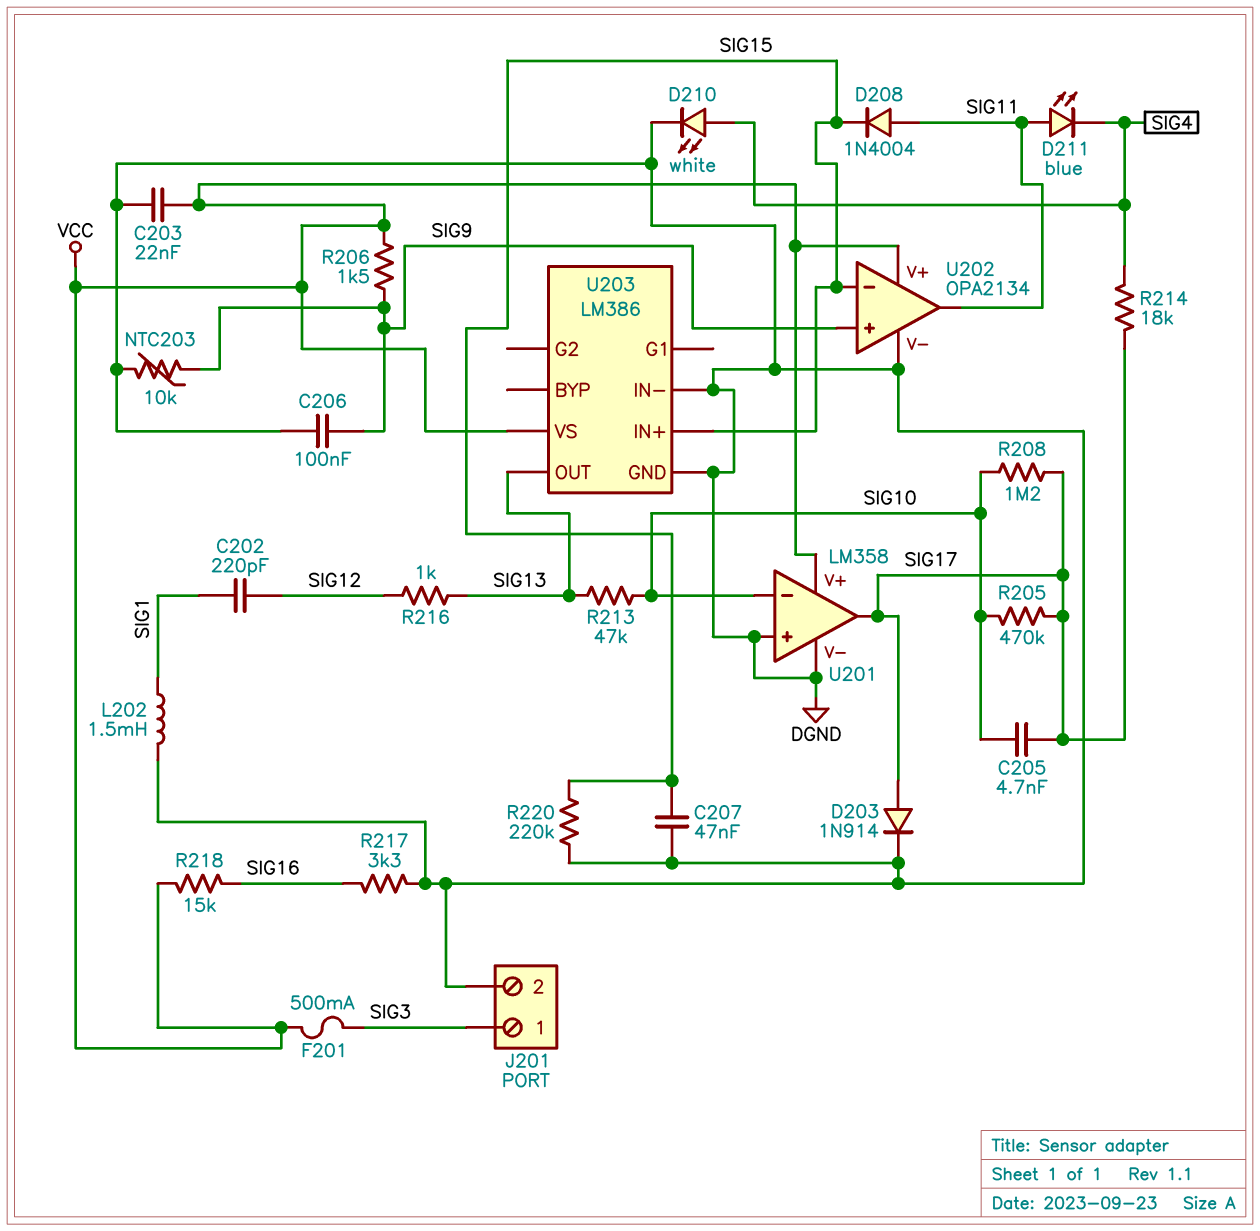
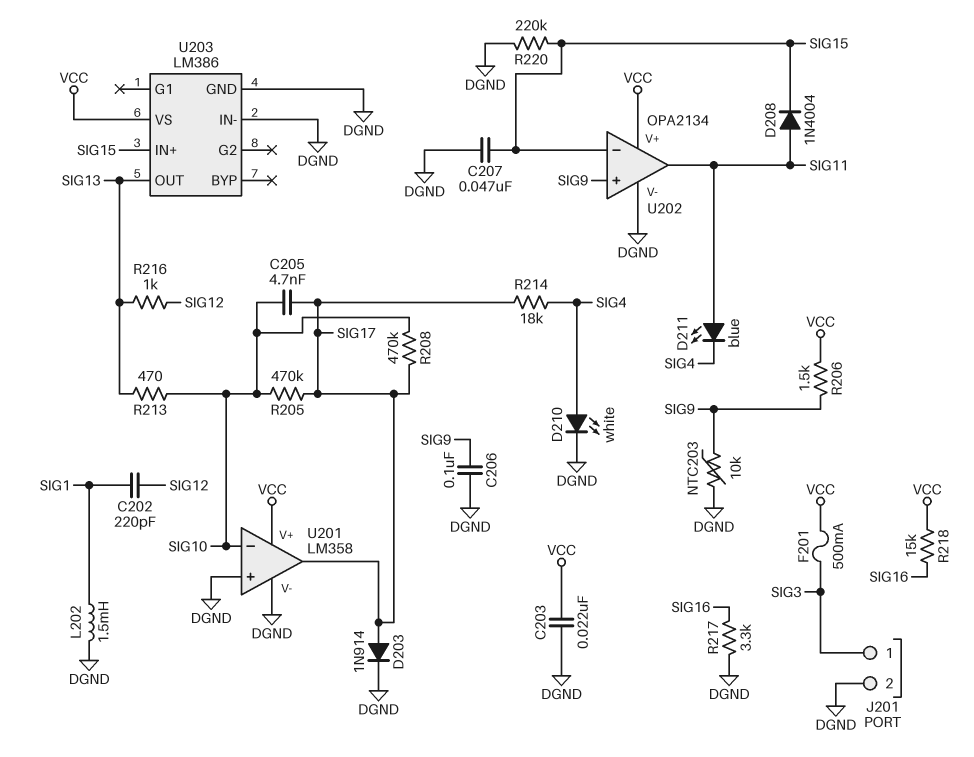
R208: 1.2M (SIG10, SIG17) -> 470k (SIG10, SIG17)
R213: 47k (SIG10, SIG13) -> 470 (SIG10, SIG13)

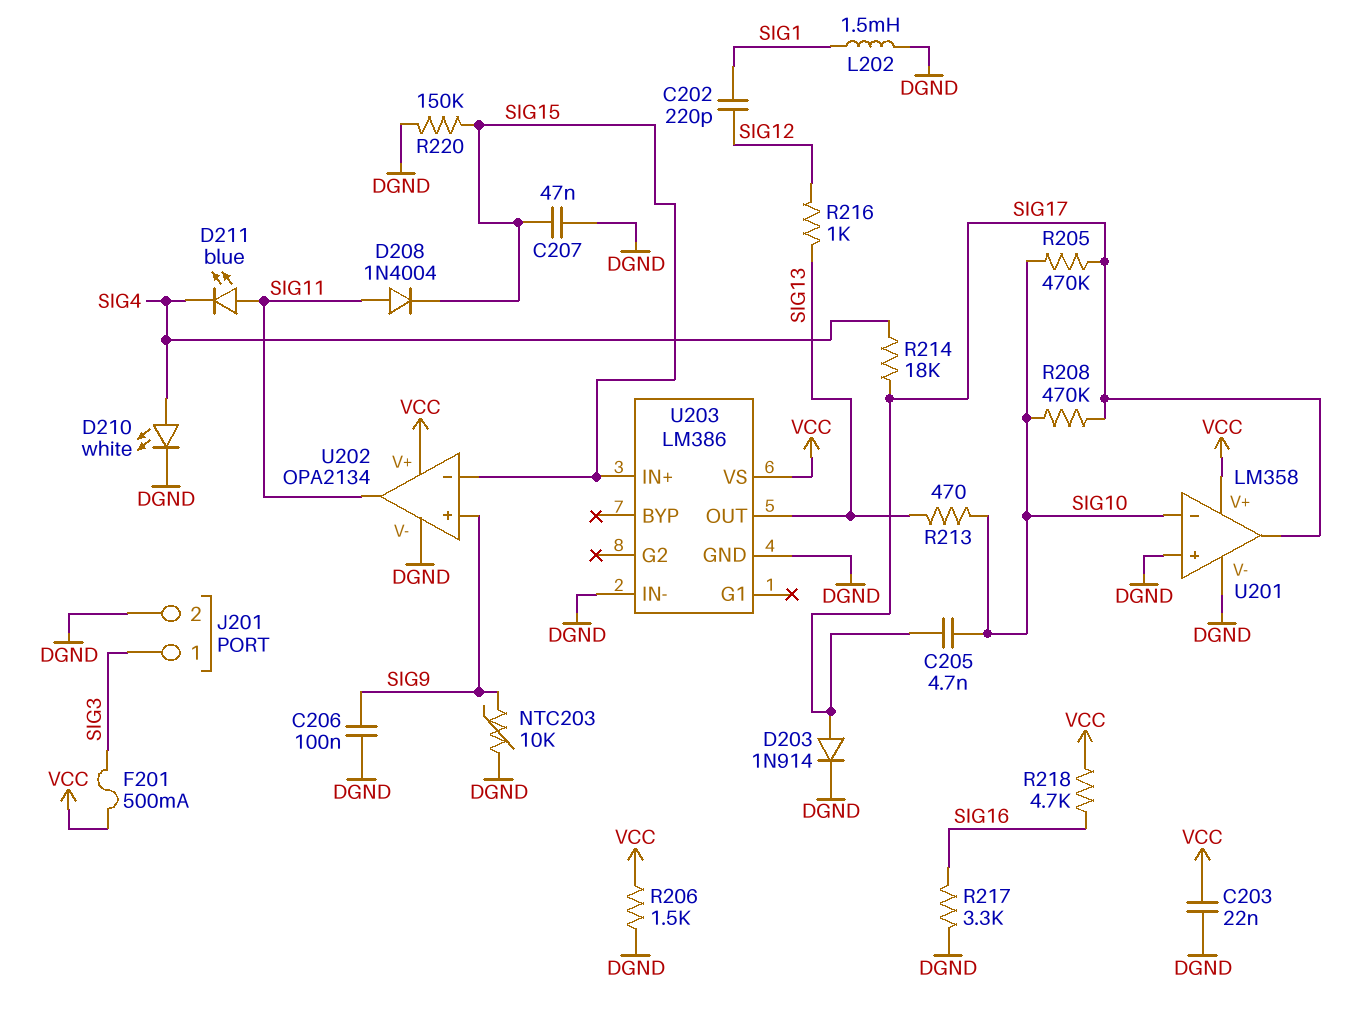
R206: 1.5k (SIG9, VCC) -> 1.5k (DGND, VCC)
R218: 15k (SIG16, VCC) -> 4.7k (SIG16, VCC)
R220: 220k (DGND, SIG15) -> 150k (DGND, SIG15)

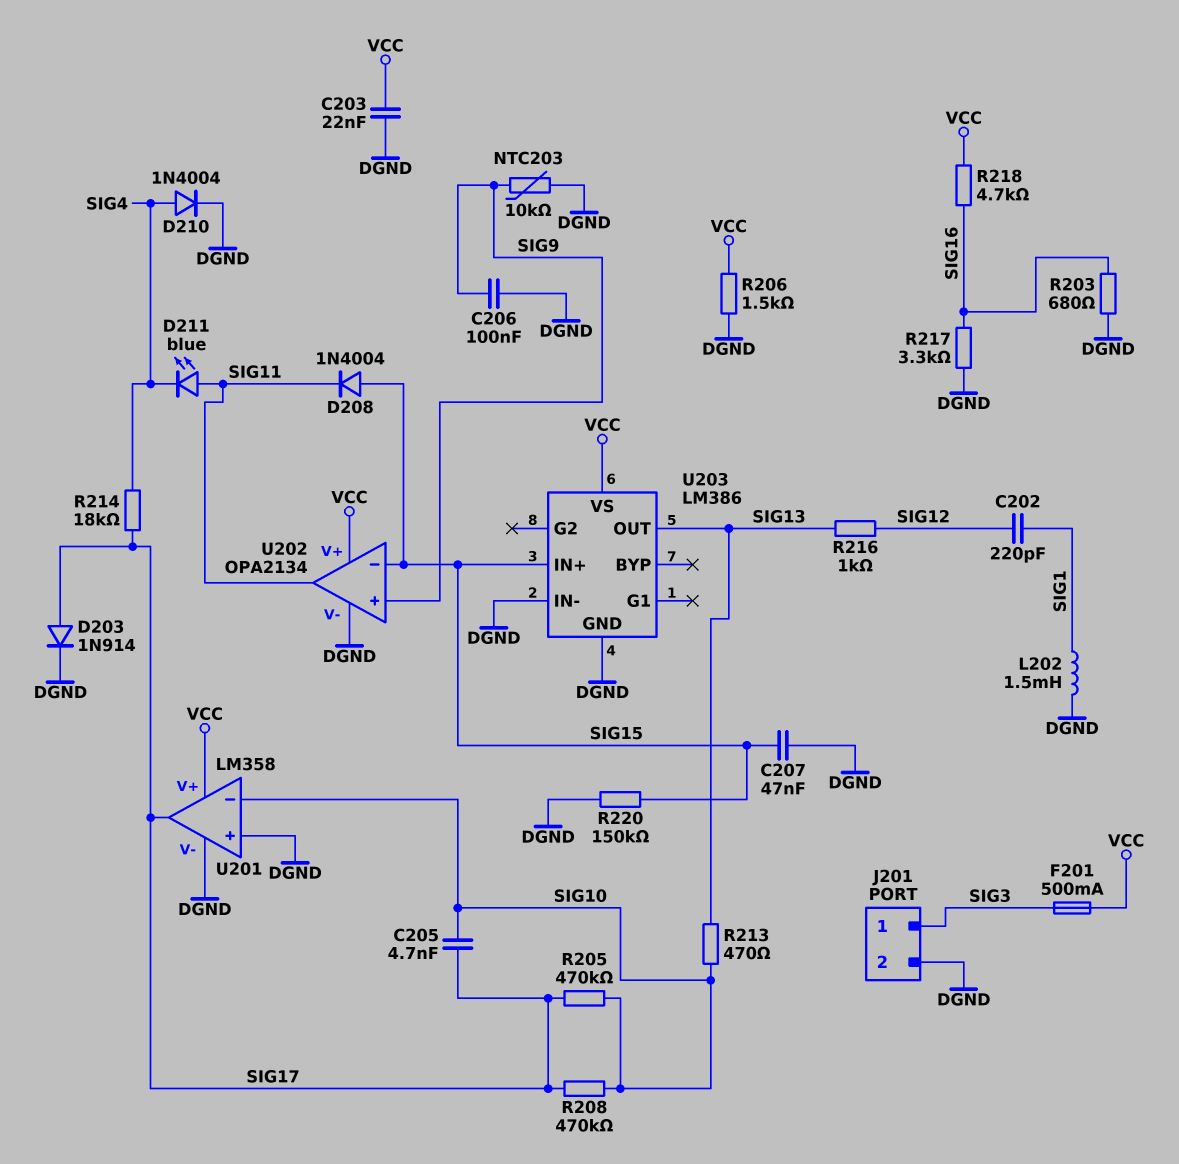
D208: diode 1N4004 (A SIG11, K SIG15) -> diode 1N4004 (A SIG15, K SIG11)
D210: LED white (A SIG4, K DGND) -> diode 1N4004 (A SIG4, K DGND)
R203: none -> 680 (DGND, SIG16)

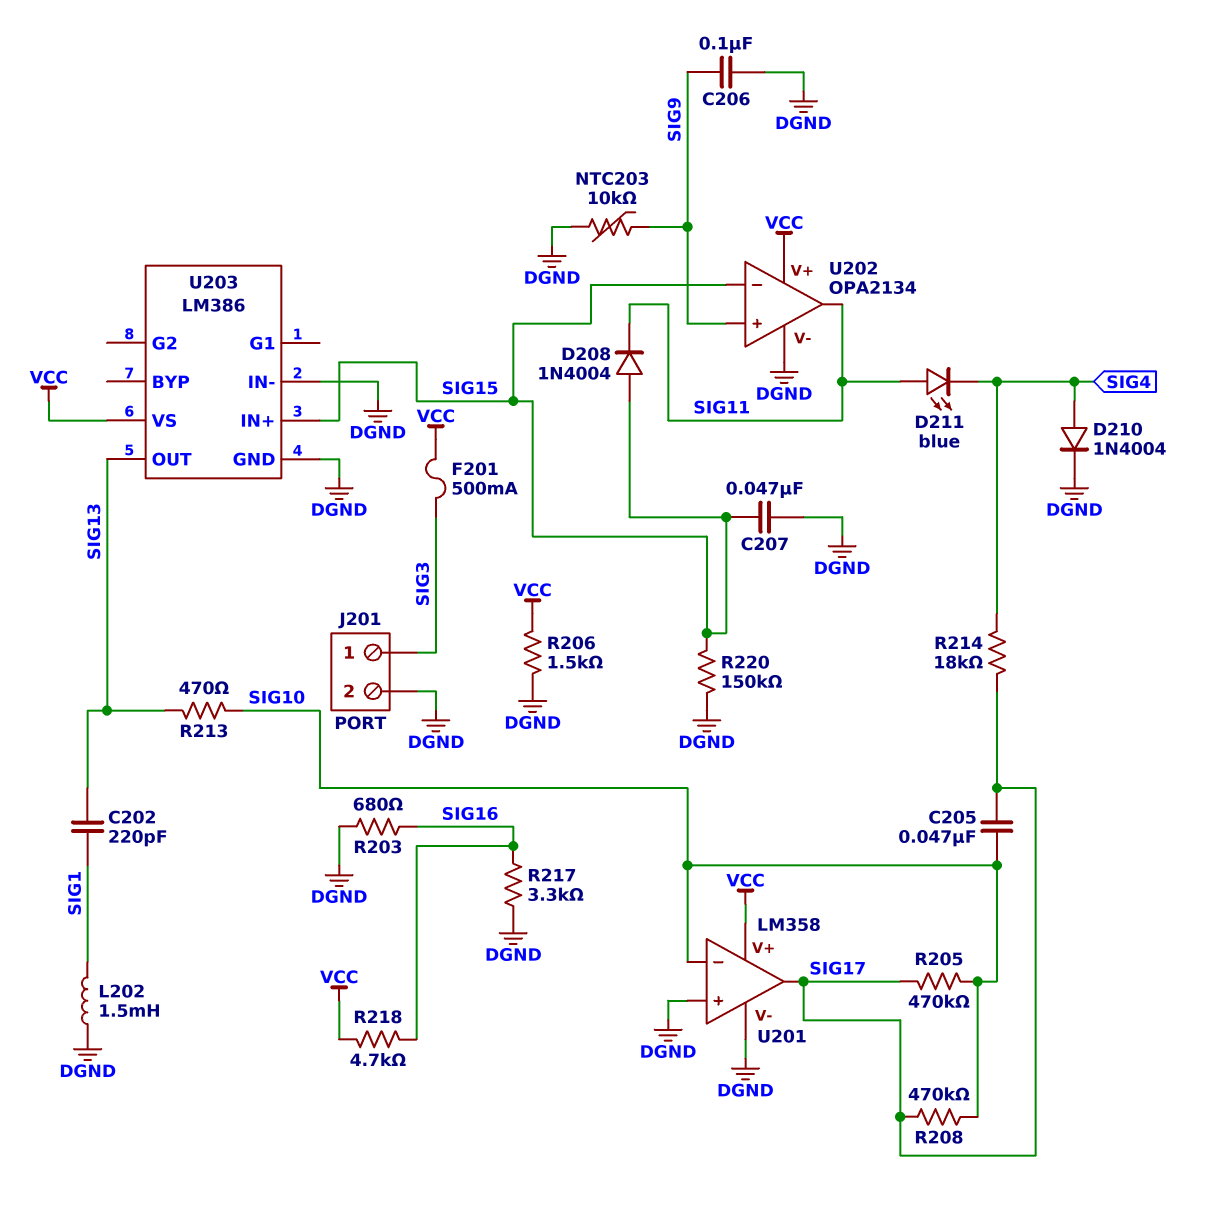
C202: 220pF (SIG1, SIG12) -> 220pF (SIG1, SIG13)
C203: 22nF (DGND, VCC) -> none
C205: 4.7nF (SIG10, SIG17) -> 47nF (SIG10, SIG17)
D203: diode 1N914 (A SIG17, K DGND) -> none
R216: 1k (SIG12, SIG13) -> none

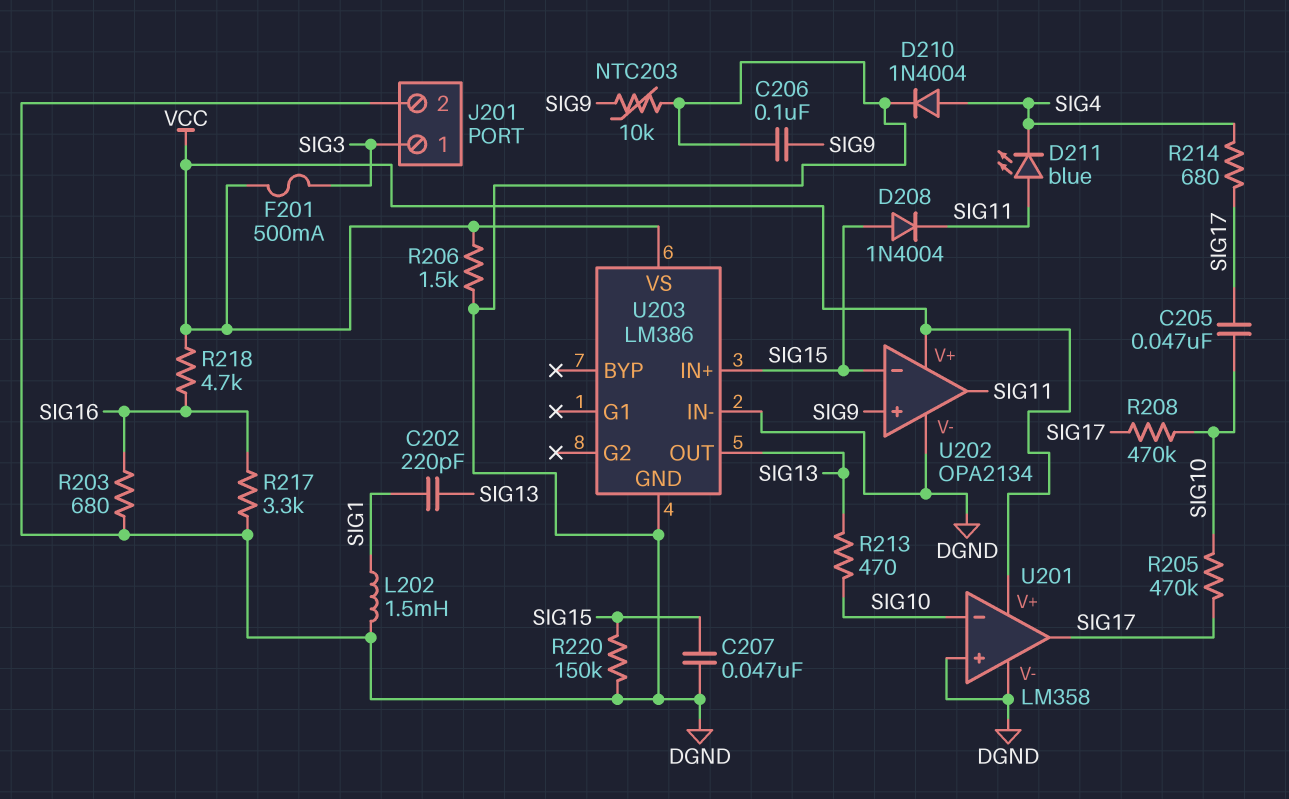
R214: 18k (SIG4, SIG17) -> 680 (SIG4, SIG17)

